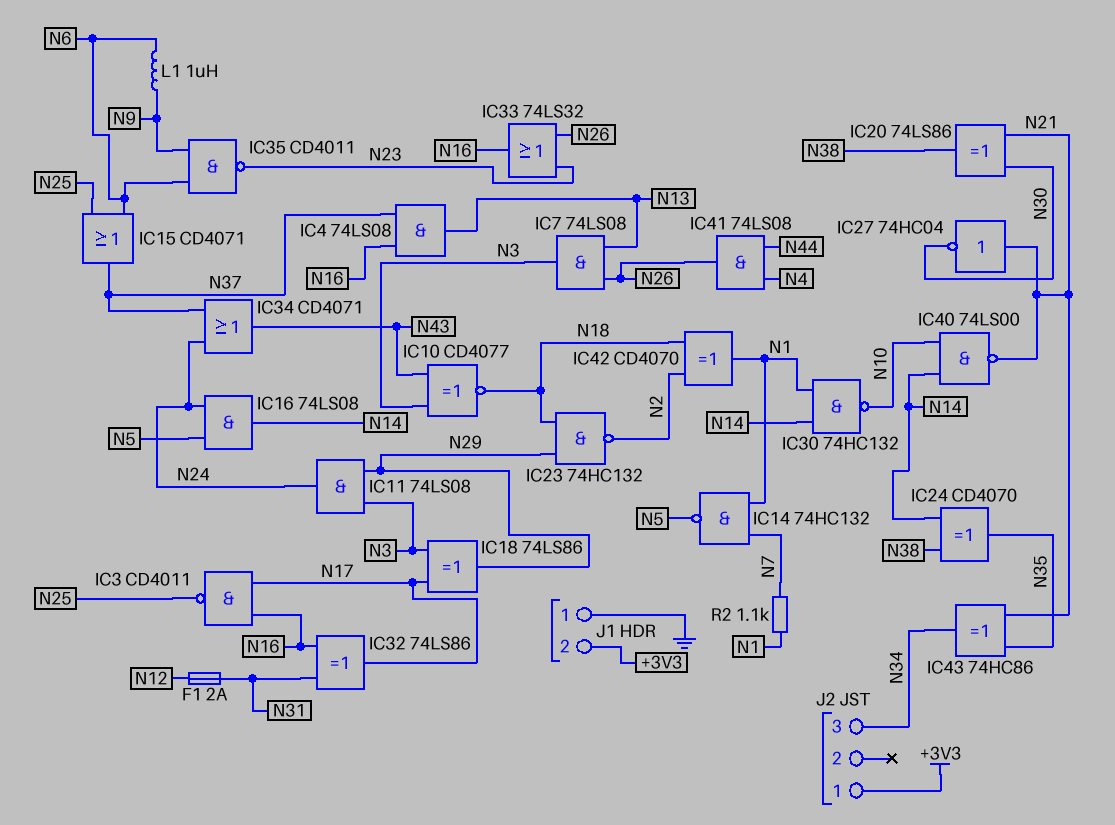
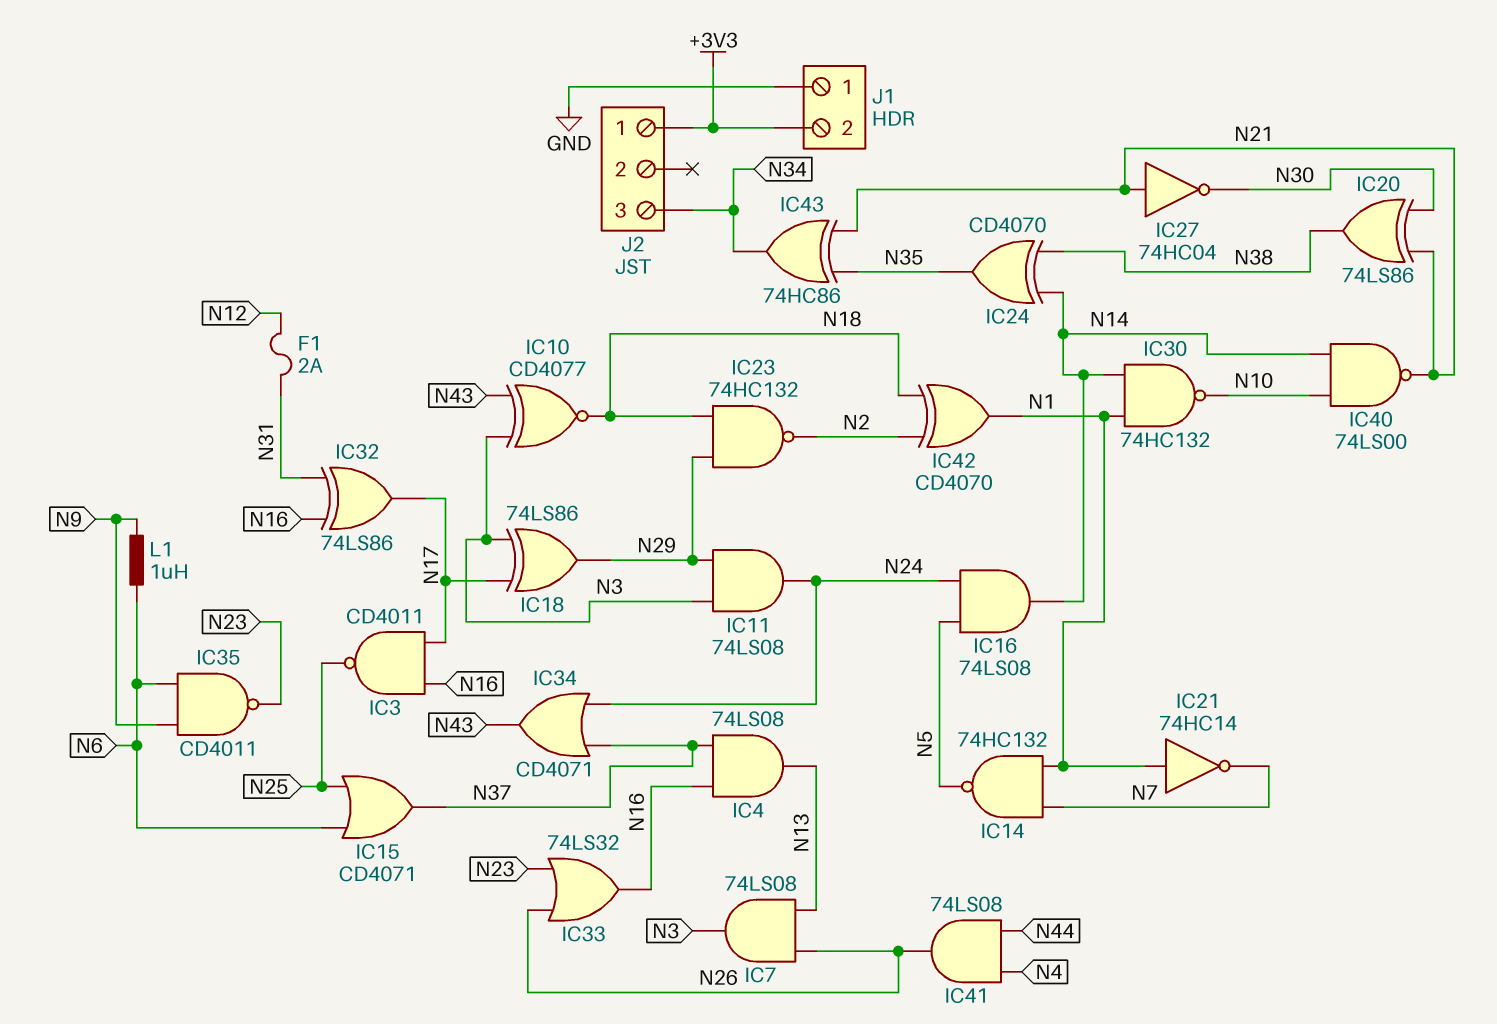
IC21: none -> NOT 74HC14 (in N1, out N7)
R2: 1.1k (N1, N7) -> none

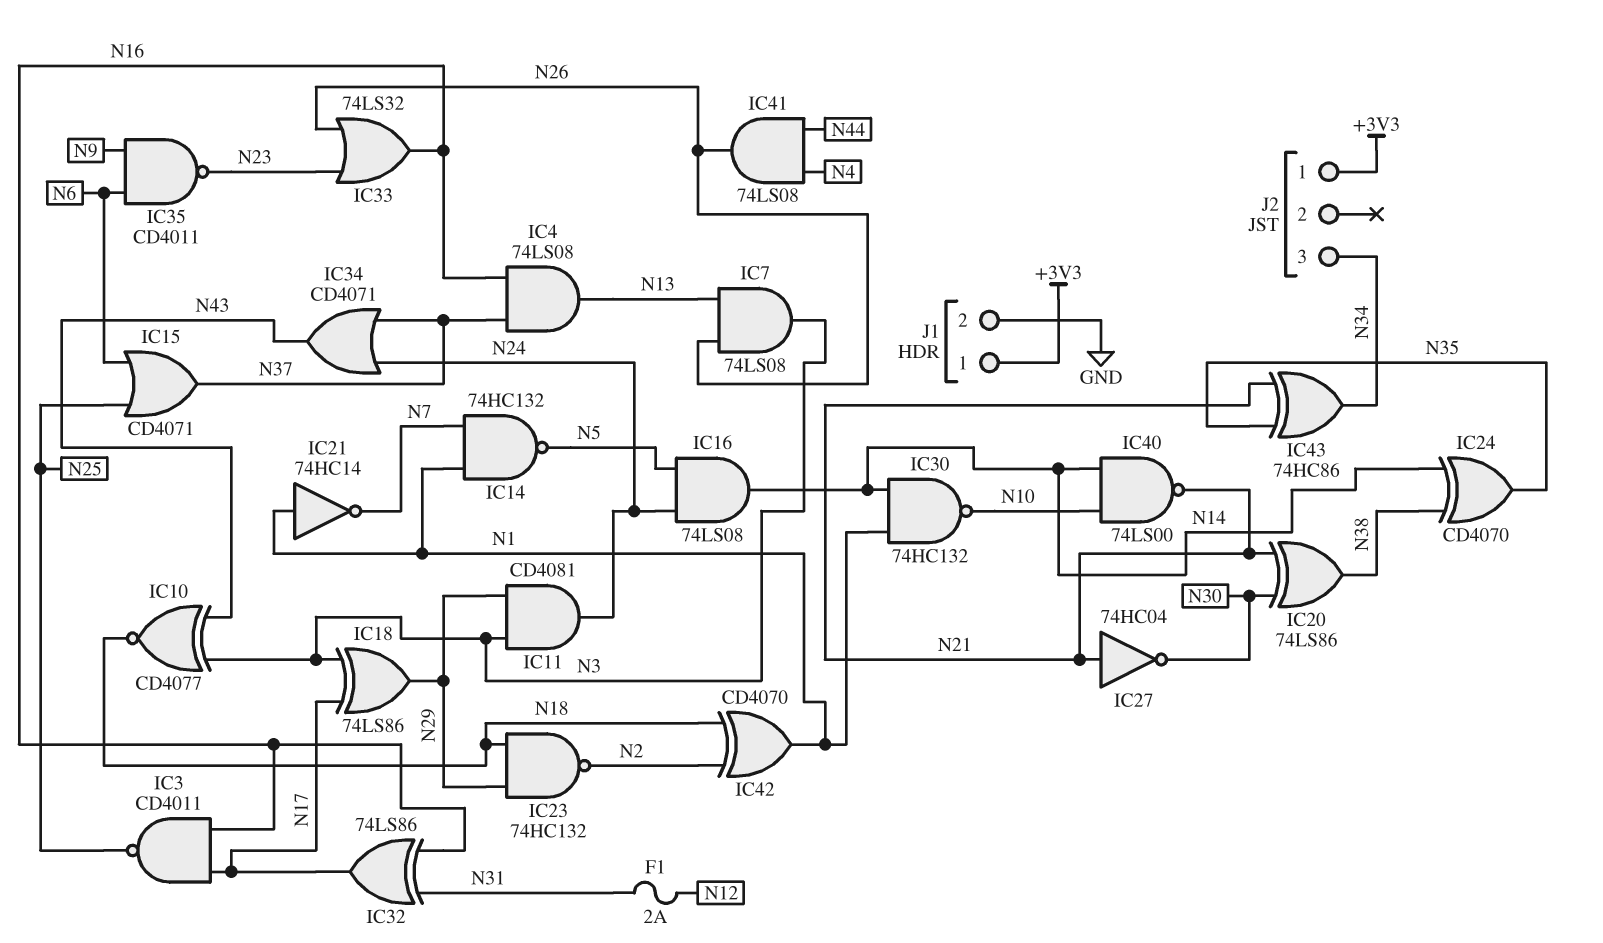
IC11: AND 74LS08 (in N3, in N29, out N24) -> AND CD4081 (in N3, in N29, out N24)
J1 pin 1: GND -> +3V3
J1 pin 2: +3V3 -> GND
L1: 1uH (N6, N9) -> none

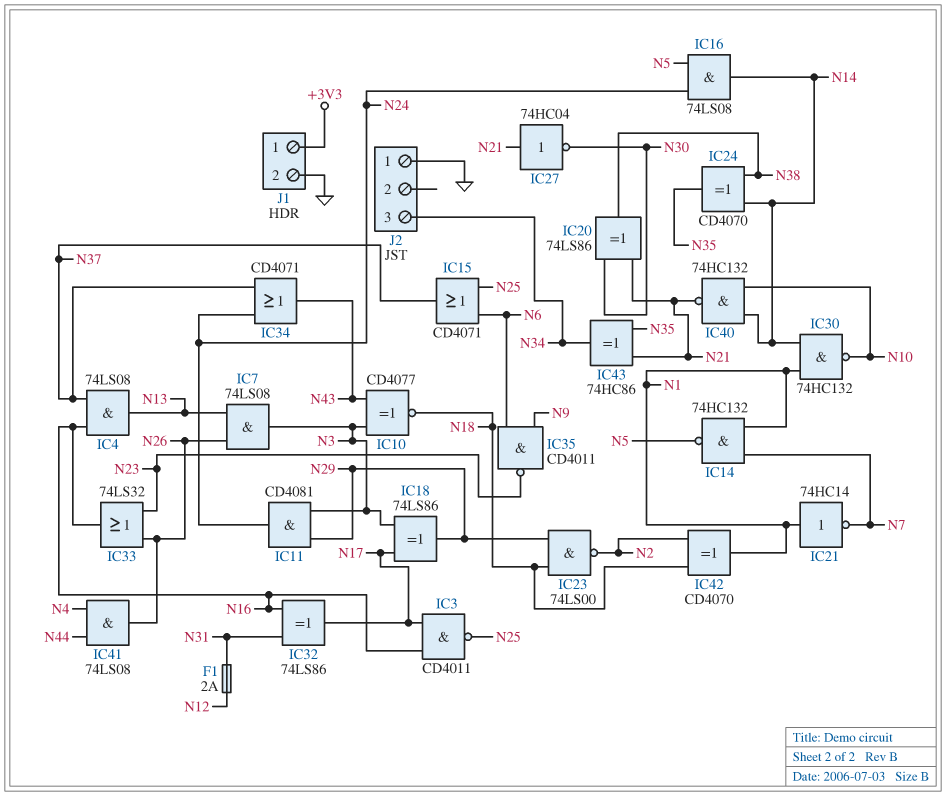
IC23: NAND 74HC132 (in N18, in N29, out N2) -> NAND 74LS00 (in N18, in N29, out N2)
IC40: NAND 74LS00 (in N10, in N14, out N21) -> NAND 74HC132 (in N10, in N14, out N21)
J2 pin 1: +3V3 -> GND

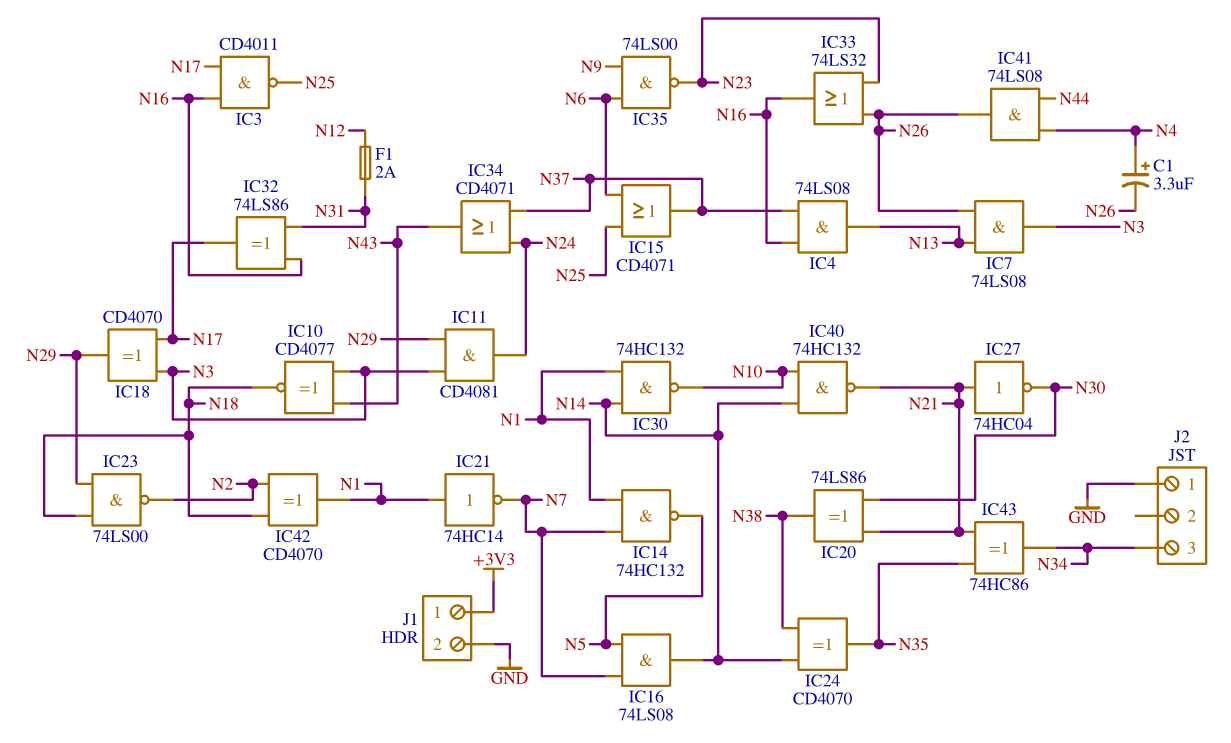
C1: none -> 3.3uF (plus N4, minus N26)
IC16: AND 74LS08 (in N5, in N24, out N14) -> AND 74LS08 (in N5, in N7, out N14)
IC18: XOR 74LS86 (in N3, in N17, out N29) -> XOR CD4070 (in N3, in N17, out N29)
IC35: NAND CD4011 (in N6, in N9, out N23) -> NAND 74LS00 (in N6, in N9, out N23)

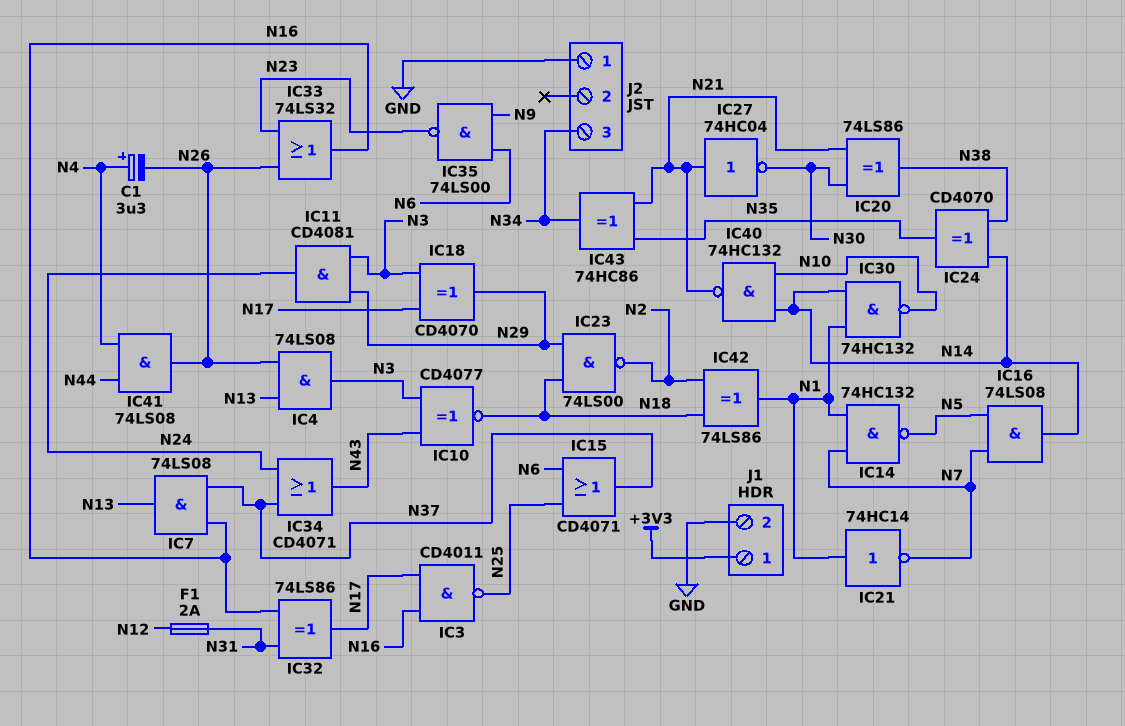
IC4: AND 74LS08 (in N16, in N37, out N13) -> AND 74LS08 (in N13, in N26, out N3)
IC7: AND 74LS08 (in N13, in N26, out N3) -> AND 74LS08 (in N16, in N37, out N13)
IC42: XOR CD4070 (in N2, in N18, out N1) -> XOR 74LS86 (in N2, in N18, out N1)

